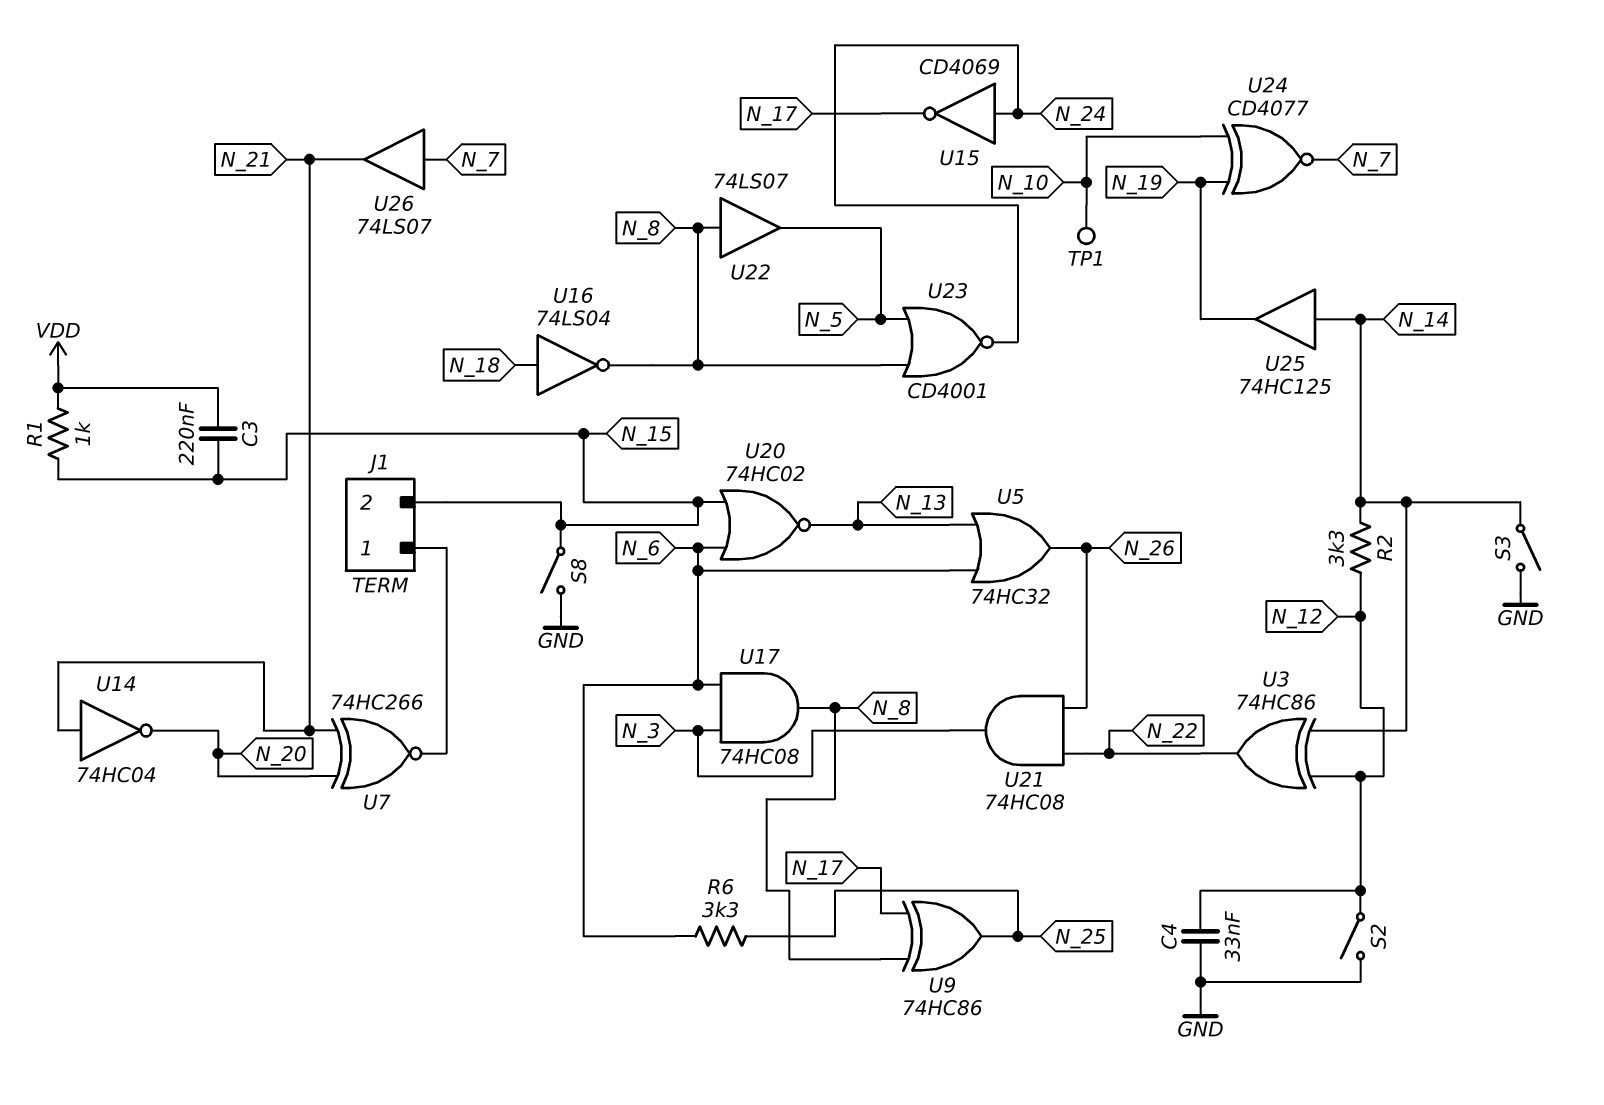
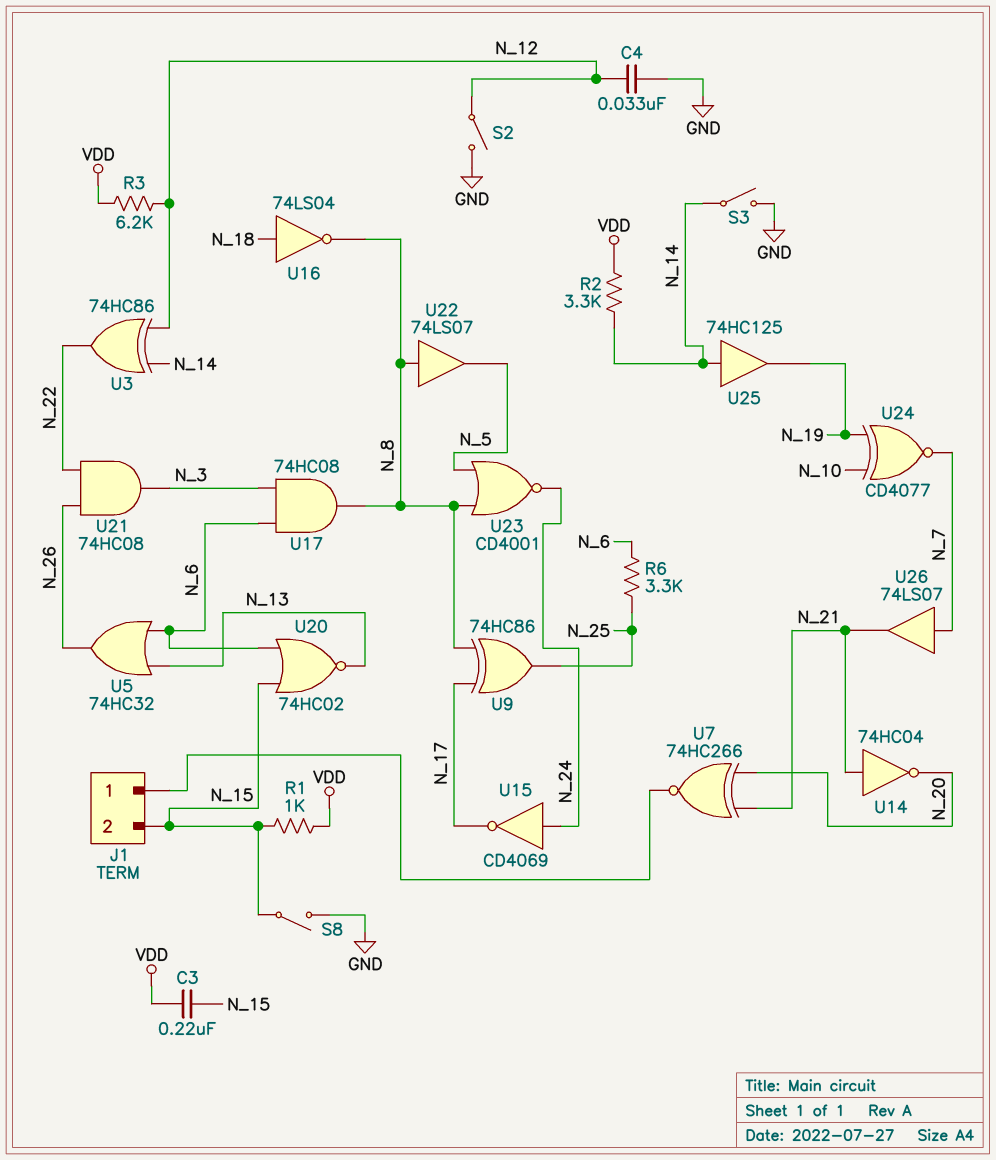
R2: 3.3k (N_12, N_14) -> 3.3k (N_14, VDD)
R3: none -> 6.2k (N_12, VDD)
TP1: test point (N_10) -> none

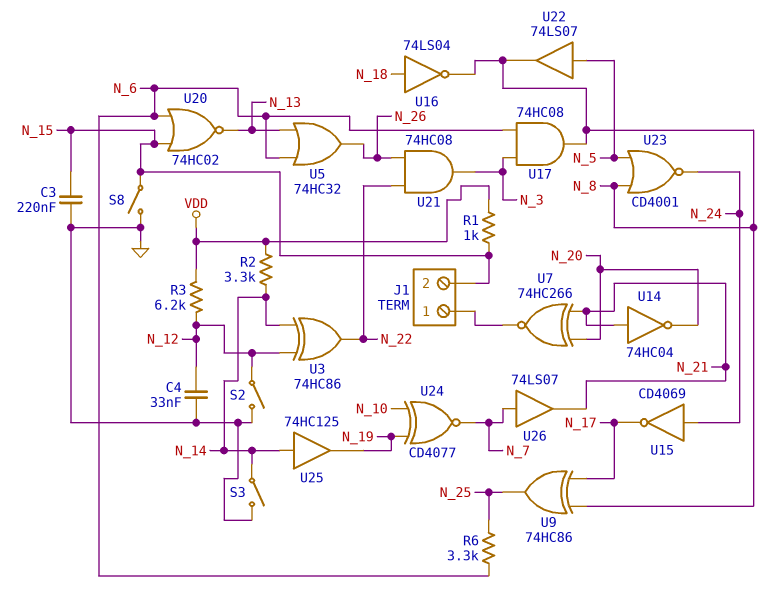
C3: 220nF (N_15, VDD) -> 220nF (GND, N_15)
U22: buffer 74LS07 (in N_8, out N_5) -> buffer 74LS07 (in N_5, out N_8)

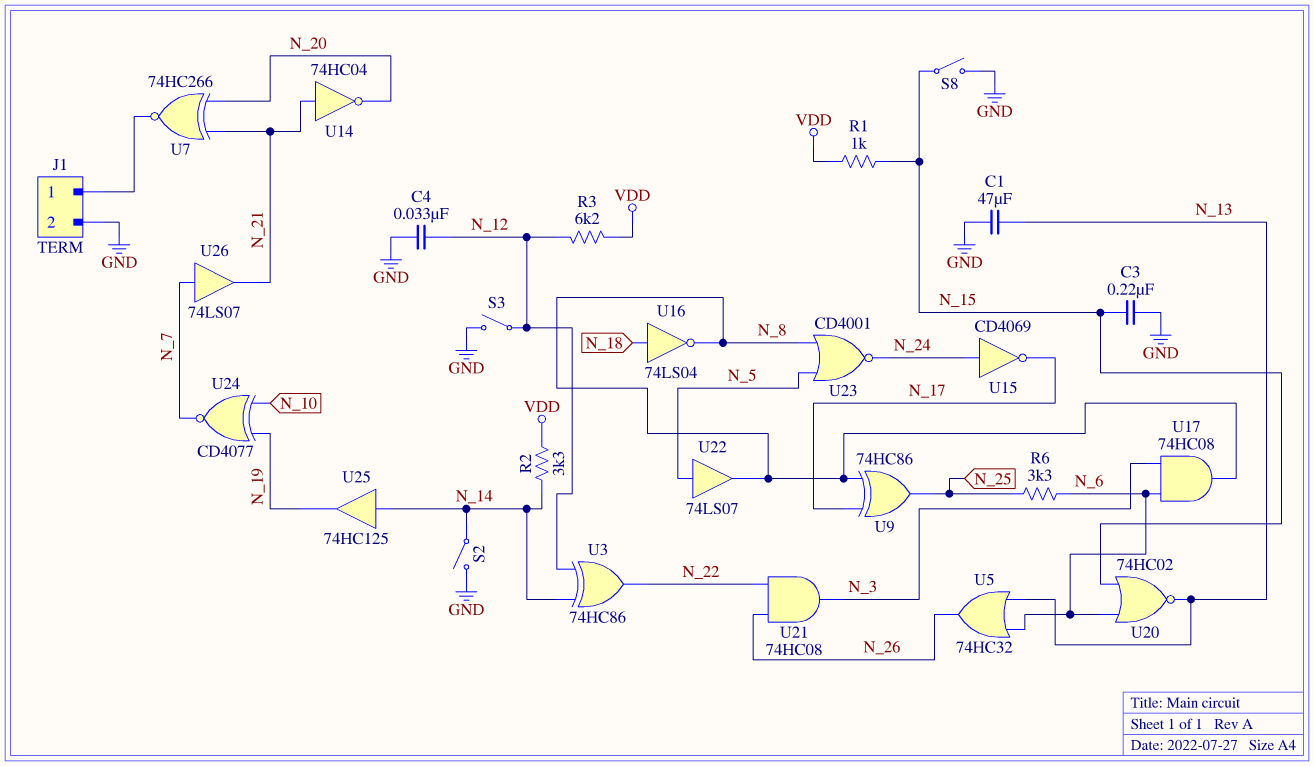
C1: none -> 47uF (GND, N_13)
J1 pin 2: N_15 -> GND
S2: switch (GND, N_12) -> switch (GND, N_14)
S3: switch (GND, N_14) -> switch (GND, N_12)

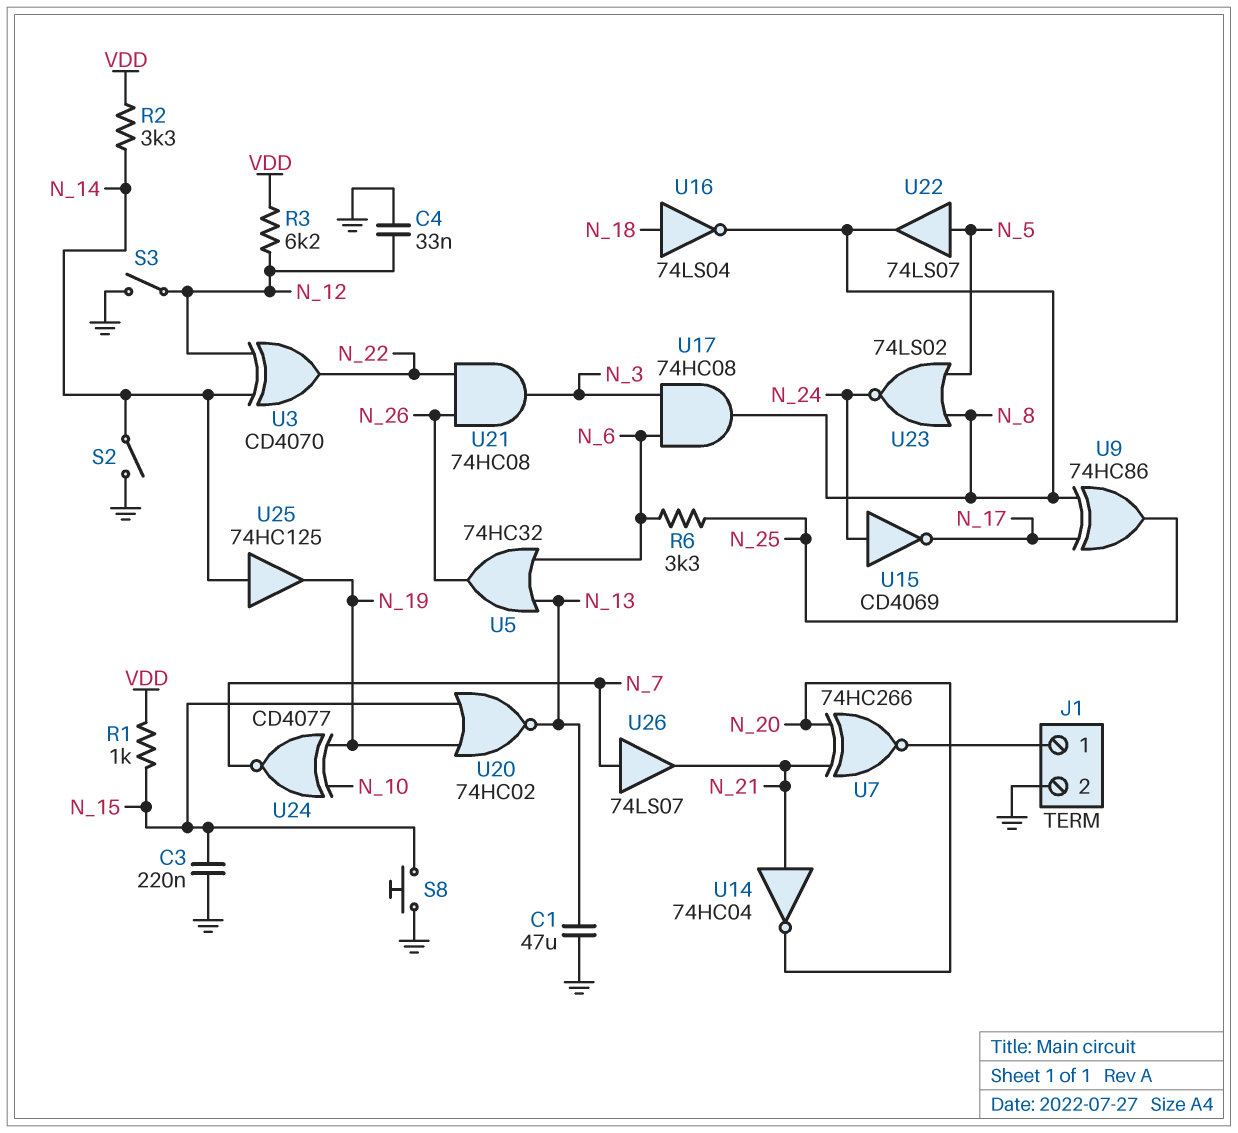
S8: switch (GND, N_15) -> button (GND, N_15)
U3: XOR 74HC86 (in N_12, in N_14, out N_22) -> XOR CD4070 (in N_12, in N_14, out N_22)
U20: NOR 74HC02 (in N_6, in N_15, out N_13) -> NOR 74HC02 (in N_15, in N_19, out N_13)
U23: NOR CD4001 (in N_5, in N_8, out N_24) -> NOR 74LS02 (in N_5, in N_8, out N_24)

